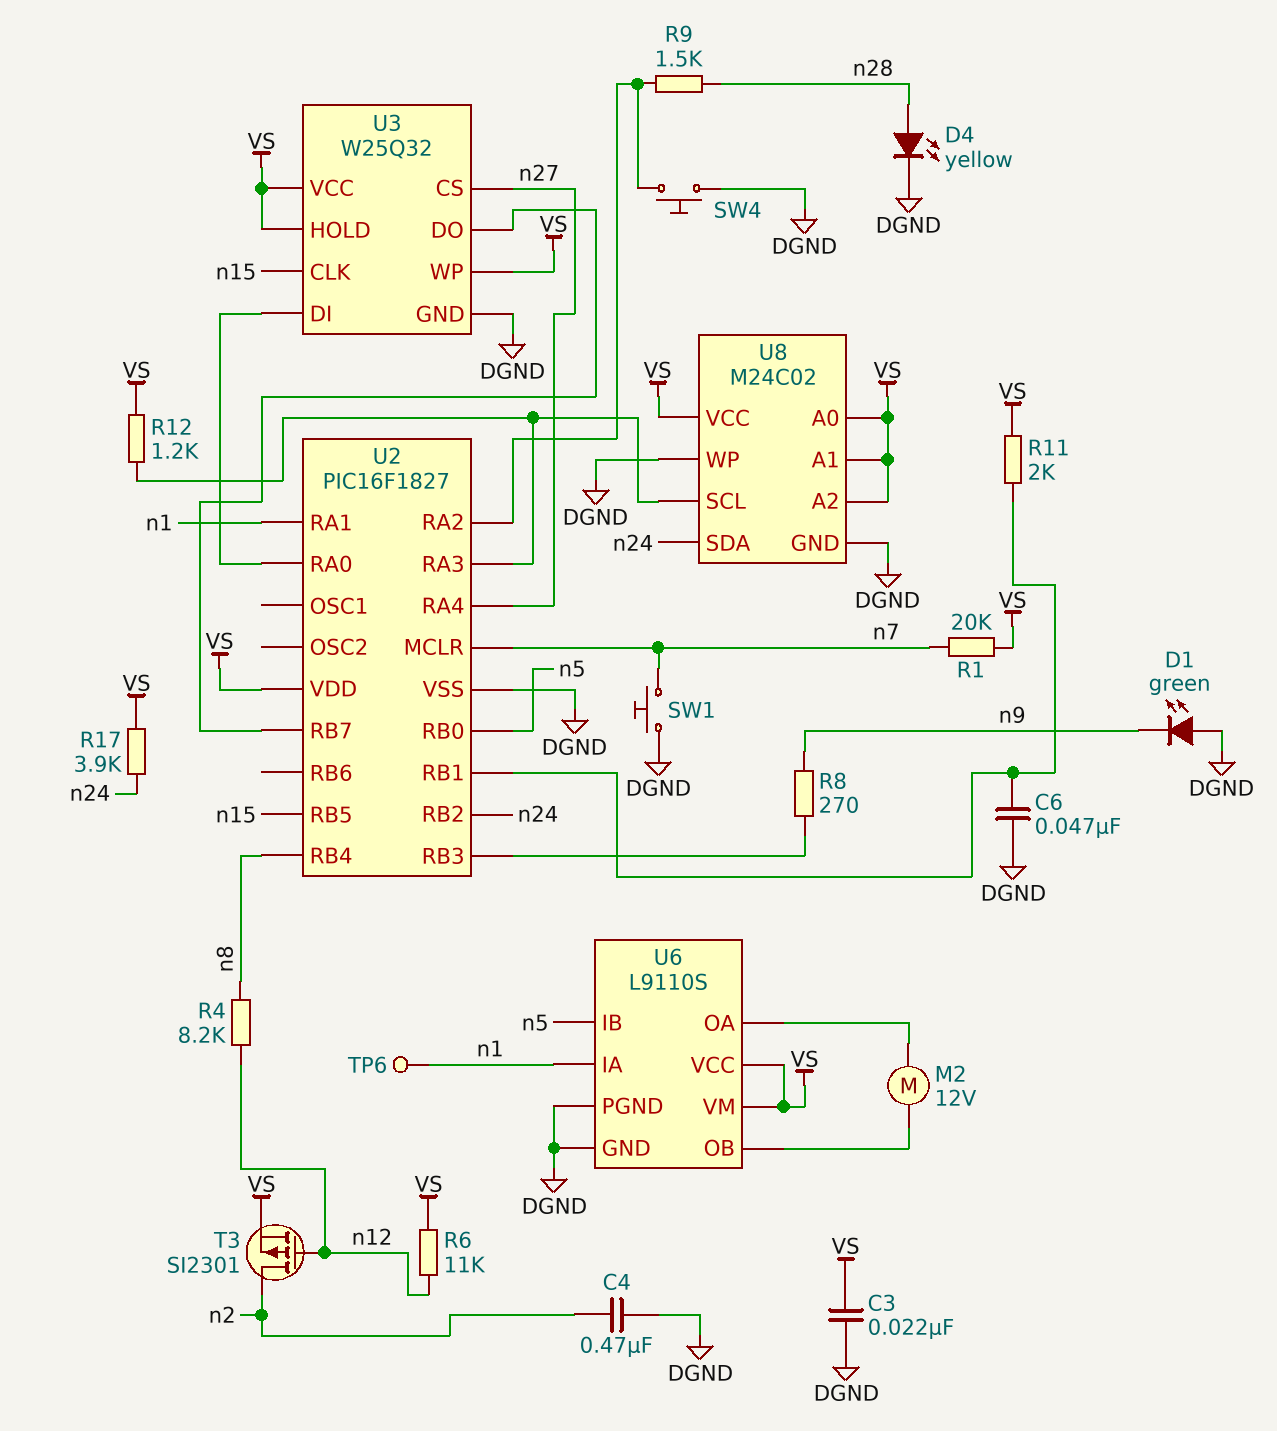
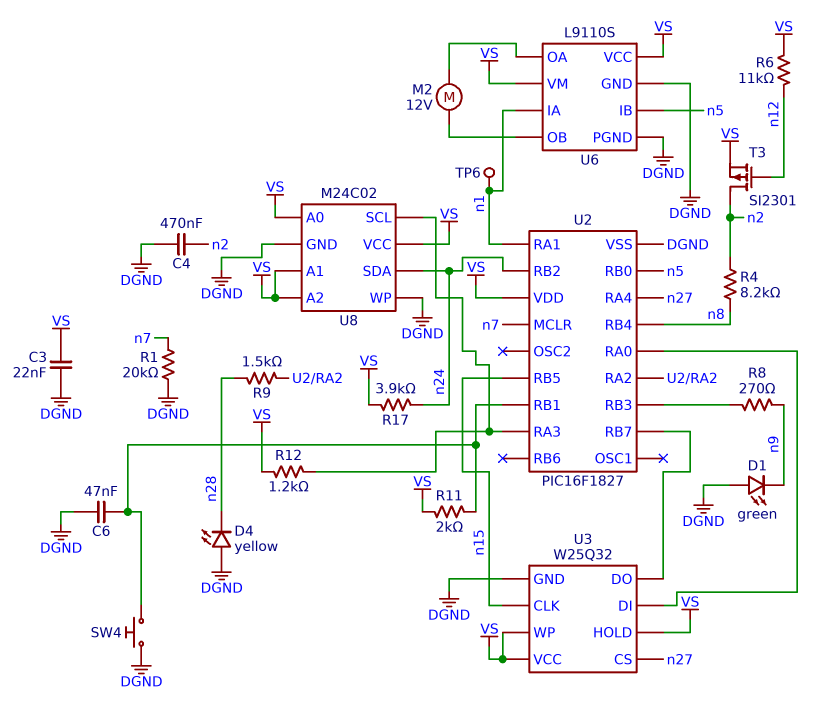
D4: LED yellow (A n28, K DGND) -> LED yellow (A DGND, K n28)
R1: 20k (VS, n7) -> 20k (DGND, n7)
R4: 8.2k (n8, n12) -> 8.2k (n2, n8)
SW1: button (DGND, n7) -> none
SW4: button (DGND, U2/RA2) -> button (DGND, U2/RB1)

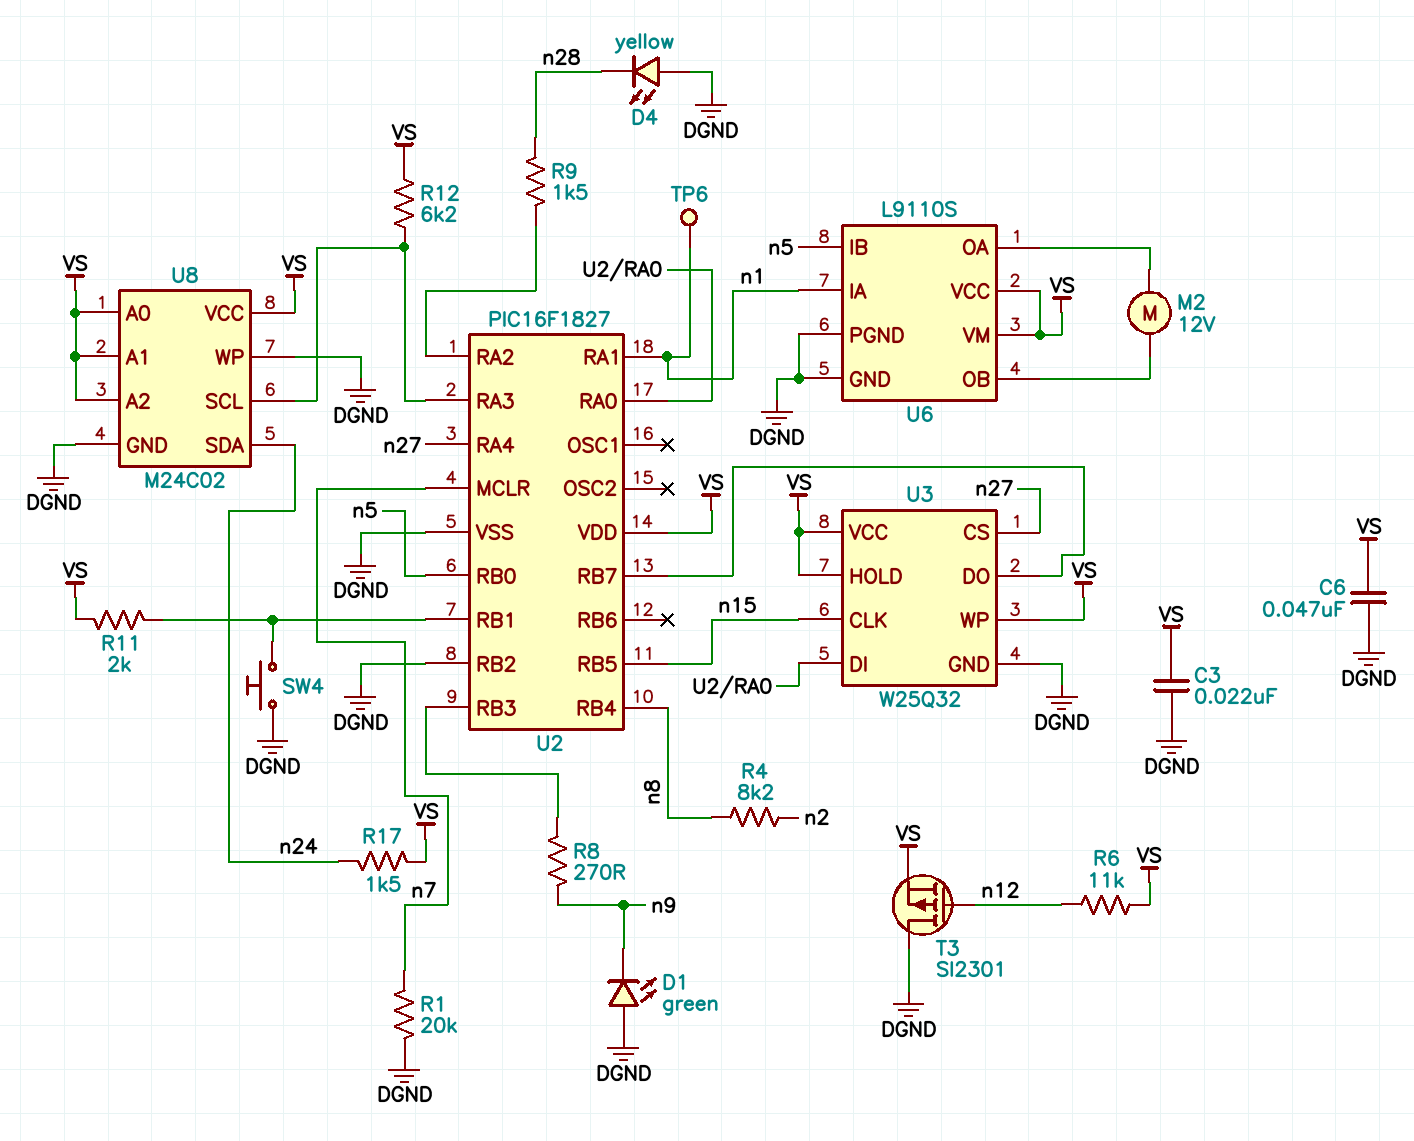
C4: 470nF (DGND, n2) -> none
C6: 47nF (DGND, U2/RB1) -> 47nF (DGND, VS)
R12: 1.2k (U2/RA3, VS) -> 6.2k (U2/RA3, VS)
R17: 3.9k (VS, n24) -> 1.5k (VS, n24)
T3: PMOS SI2301 (G n12, D n2, S VS) -> PMOS SI2301 (G n12, D DGND, S VS)
U2 pin RB2: n24 -> DGND

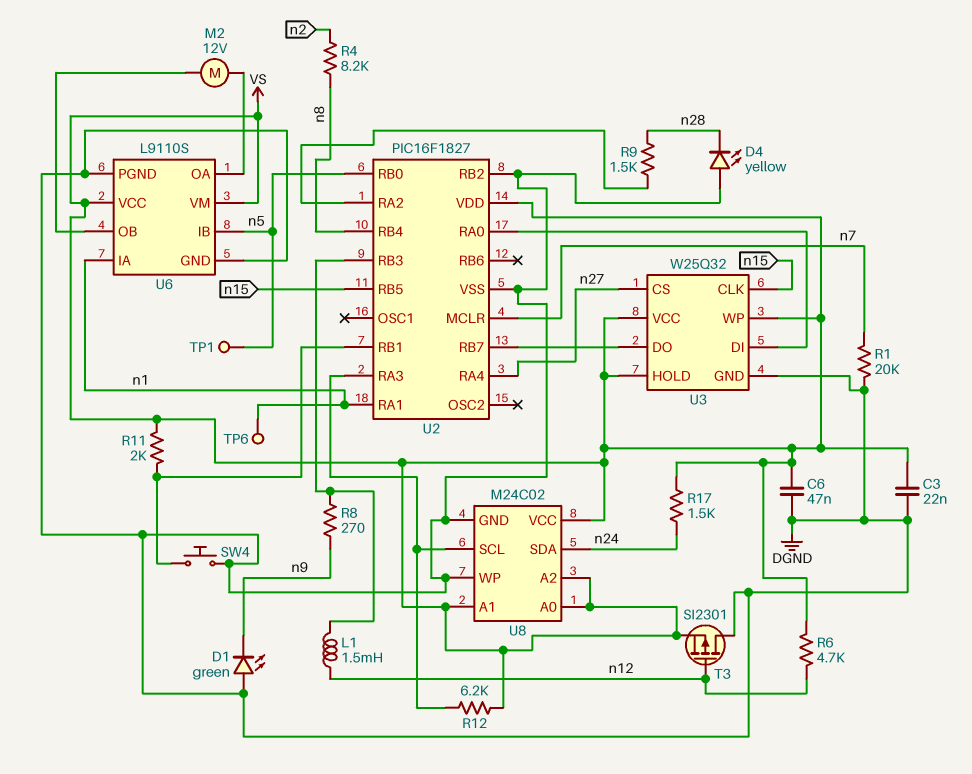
L1: none -> 1.5mH (U2/RB3, n12)
R6: 11k (VS, n12) -> 4.7k (VS, n12)
TP1: none -> test point (n5)

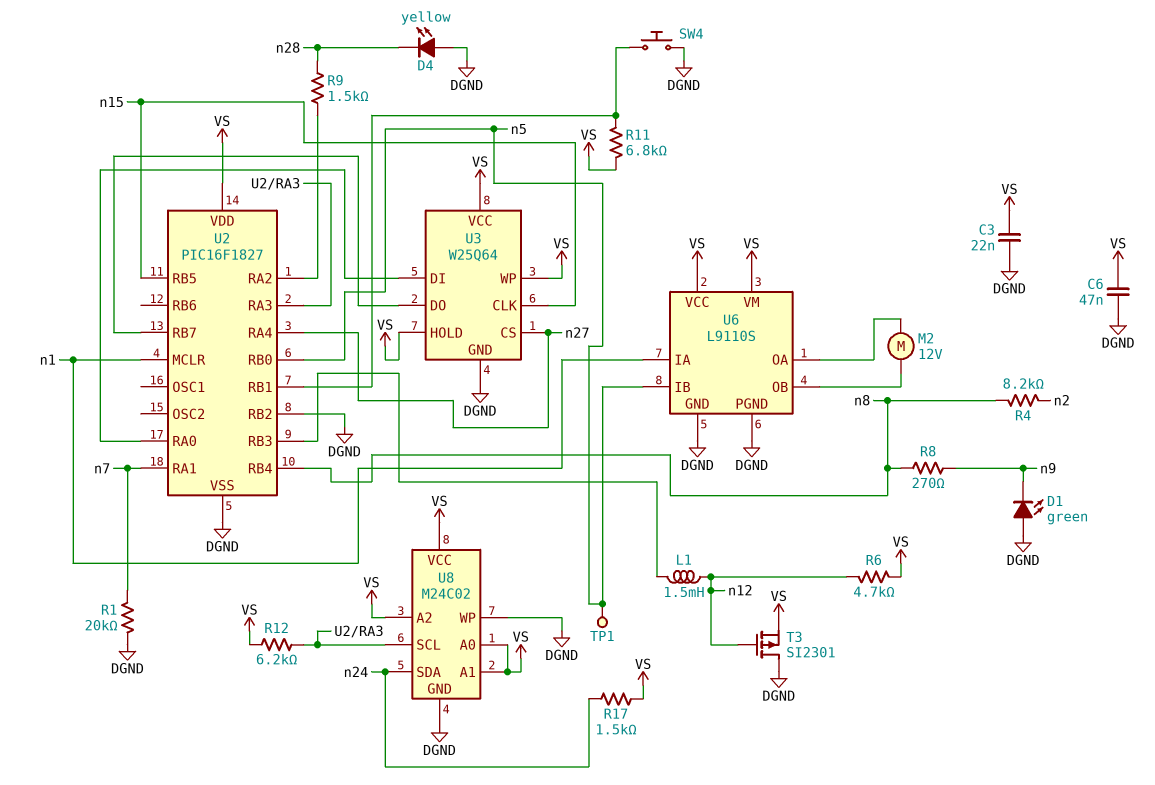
R8: 270 (U2/RB3, n9) -> 270 (n8, n9)
R11: 2k (U2/RB1, VS) -> 6.8k (U2/RB1, VS)
TP6: test point (n1) -> none
U2 pin MCLR: n7 -> n1
U2 pin RA1: n1 -> n7
U3: W25Q32 -> W25Q64

